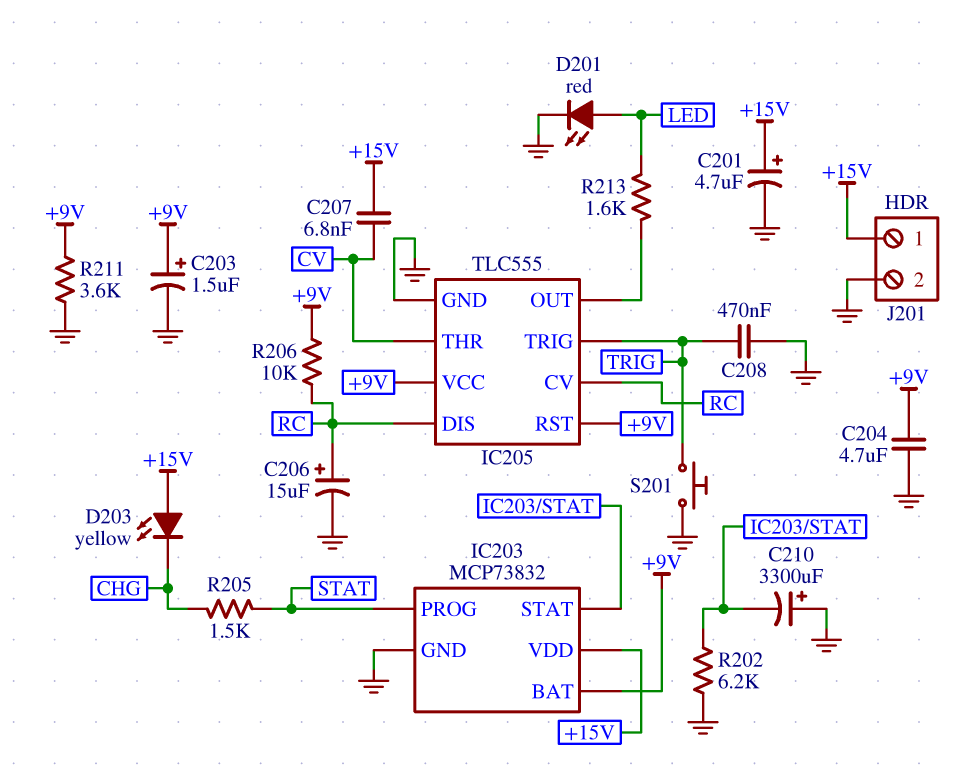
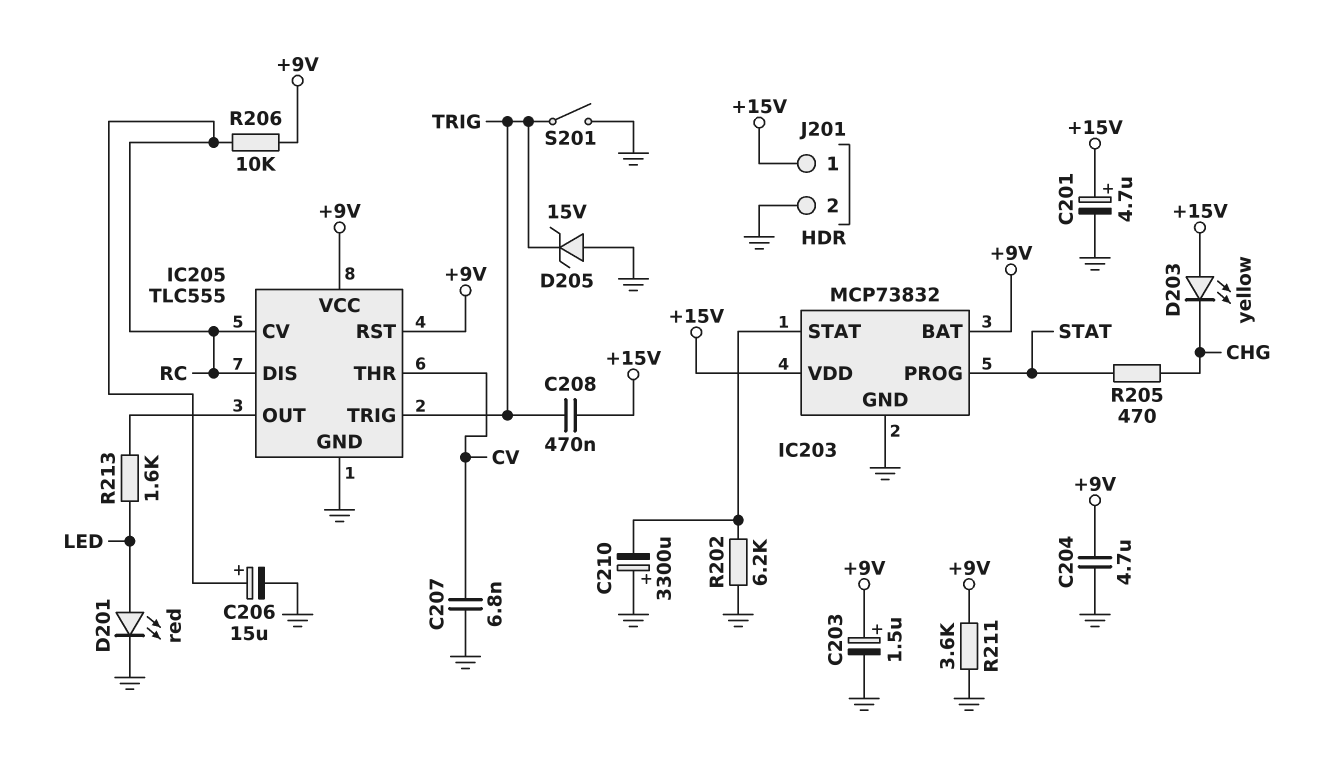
C207: 6.8nF (+15V, CV) -> 6.8nF (CV, GND)
C208: 470nF (GND, TRIG) -> 470nF (+15V, TRIG)
D205: none -> zener 15V (A GND, K TRIG)
R205: 1.5k (CHG, STAT) -> 470 (CHG, STAT)
S201: button (GND, TRIG) -> switch (GND, TRIG)

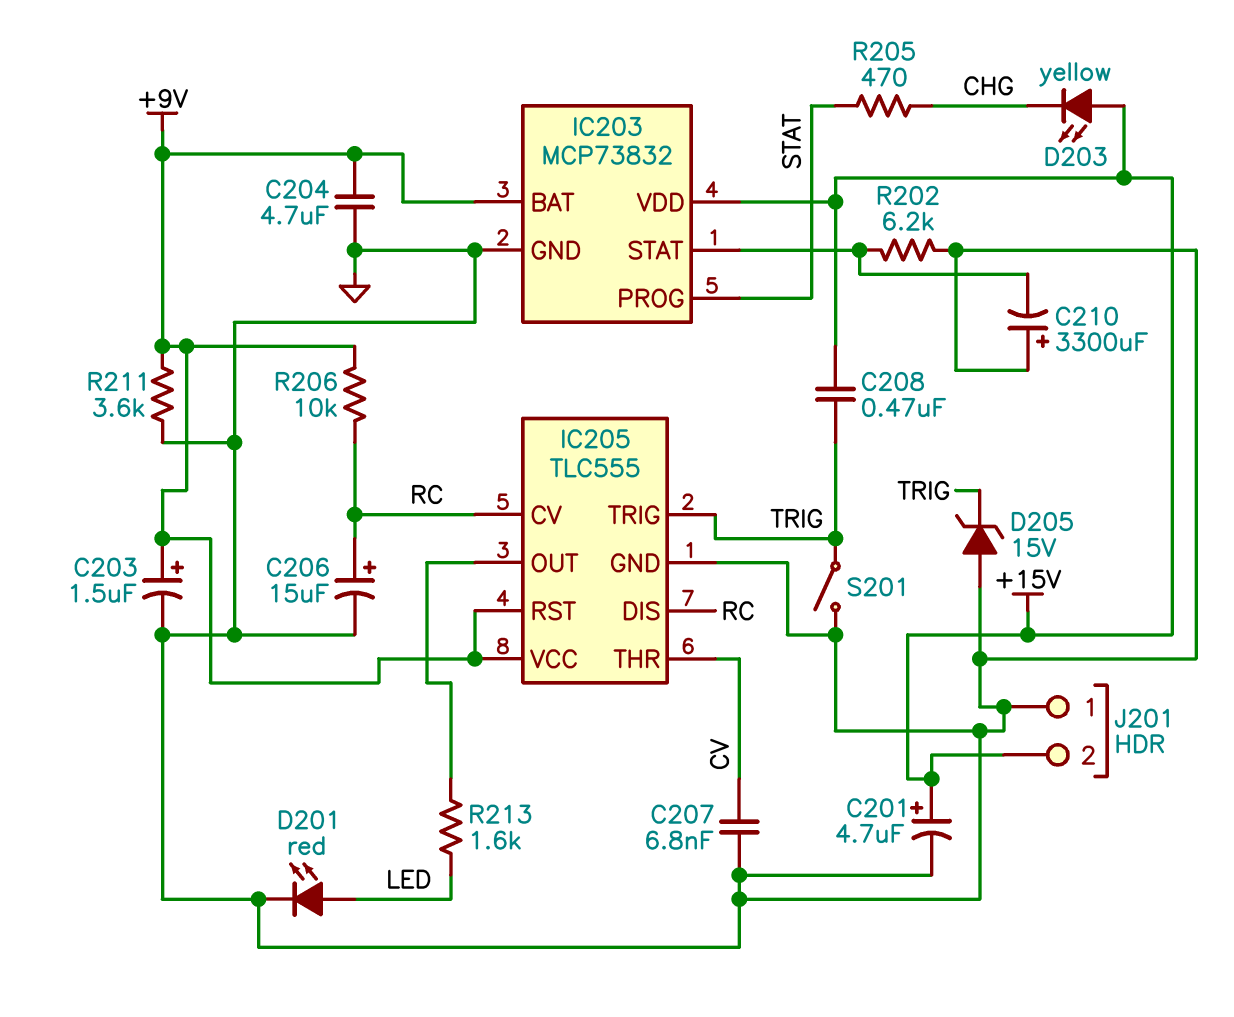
J201 pin 1: +15V -> GND
J201 pin 2: GND -> +15V

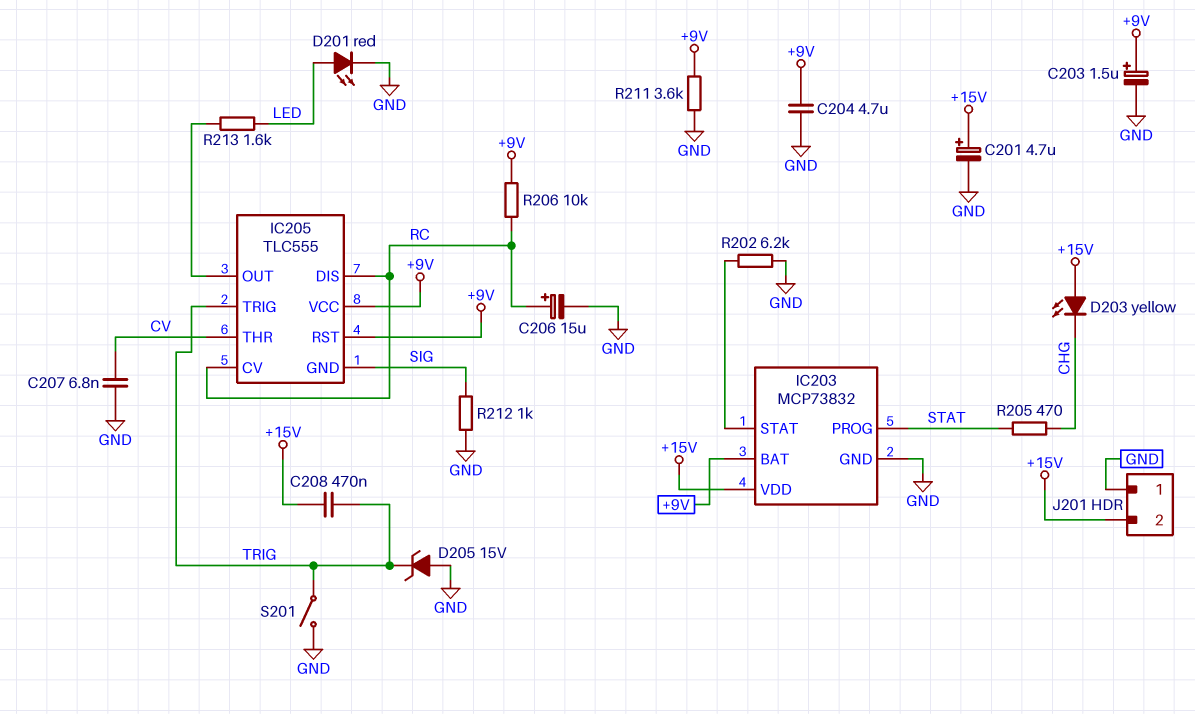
C210: 3300uF (plus GND, minus IC203/STAT) -> none
IC205 pin GND: GND -> SIG
R212: none -> 1k (GND, SIG)

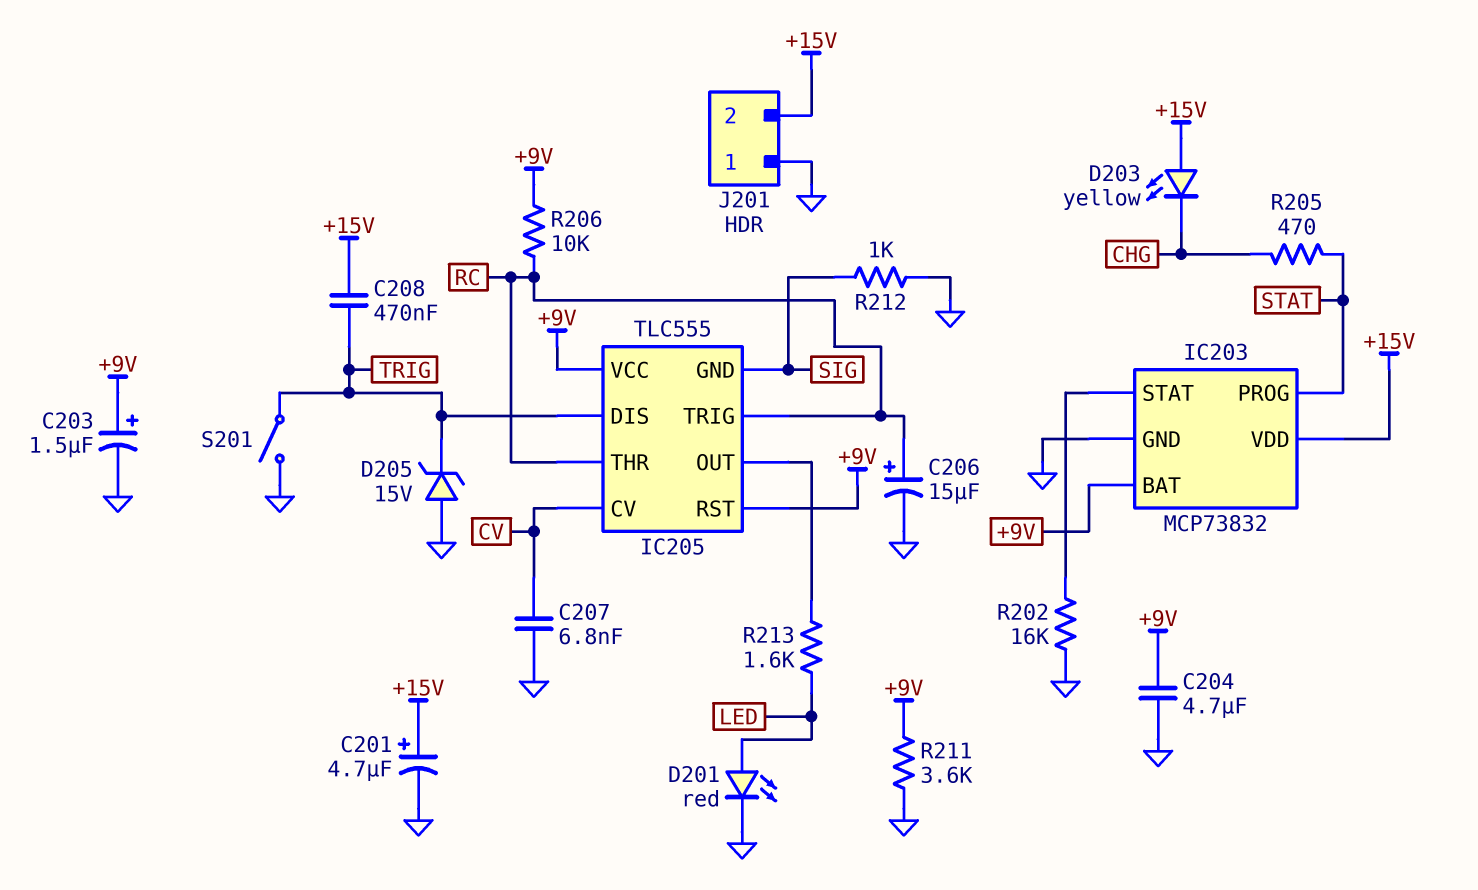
IC205 pin CV: RC -> CV
IC205 pin DIS: RC -> TRIG
IC205 pin THR: CV -> RC
IC205 pin TRIG: TRIG -> RC
R202: 6.2k (GND, IC203/STAT) -> 16k (GND, IC203/STAT)

